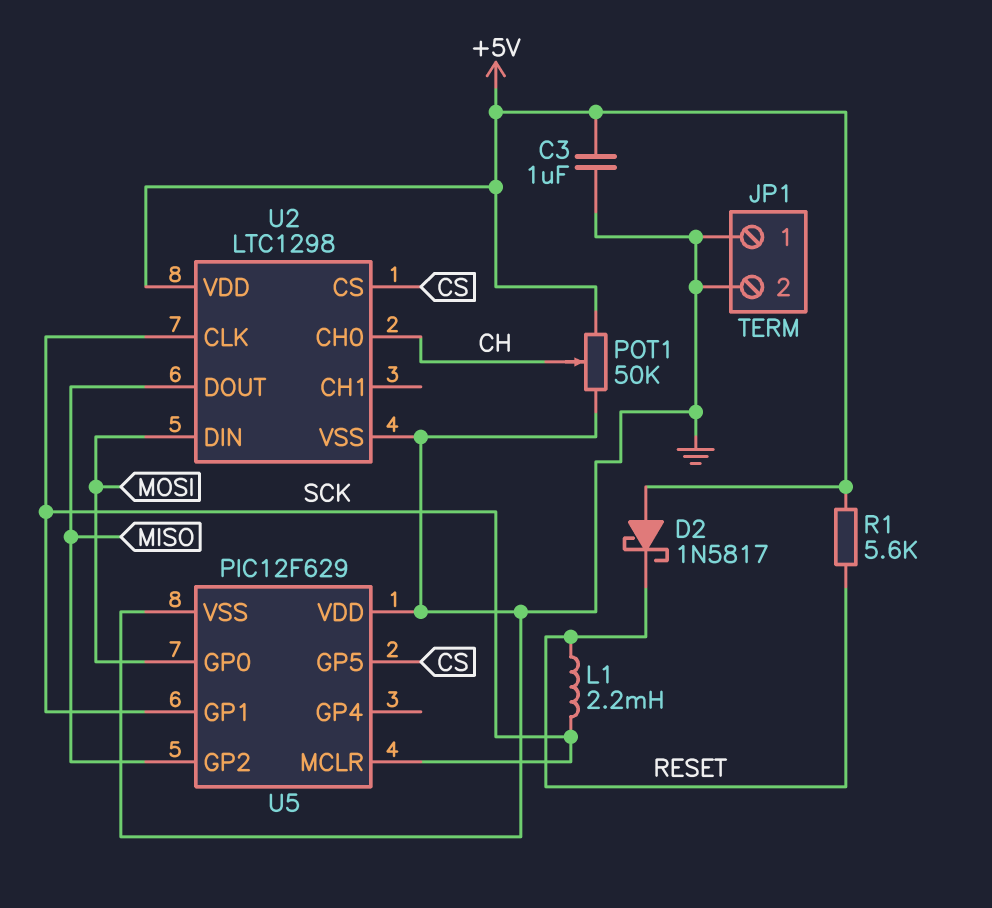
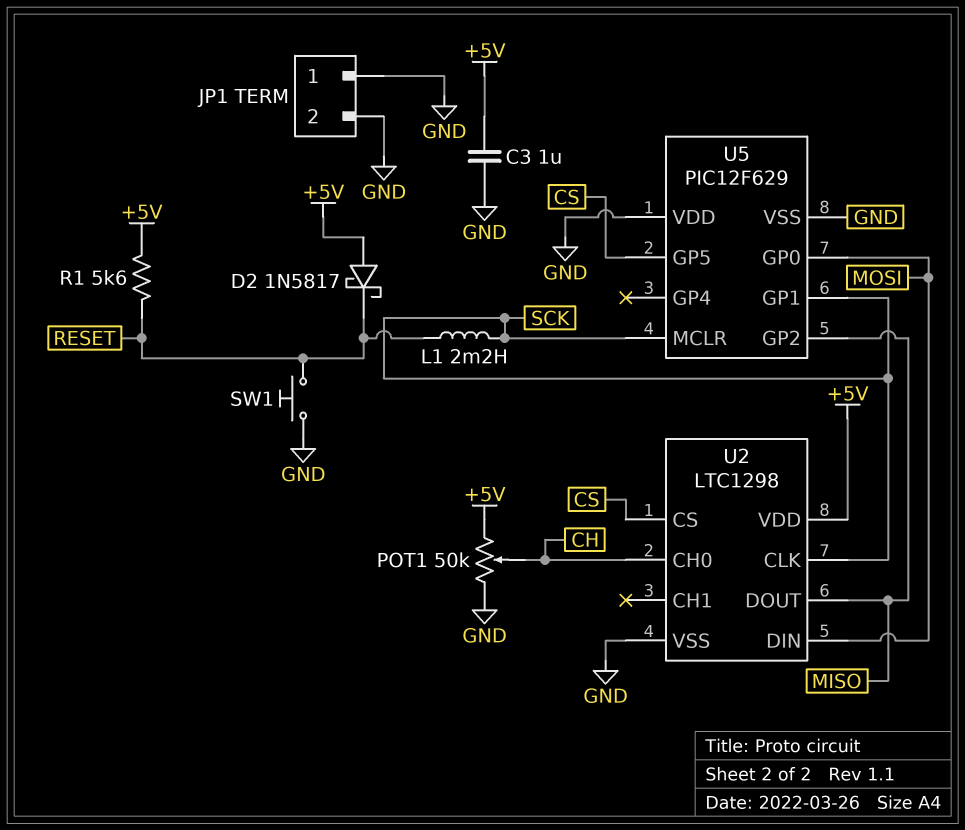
SW1: none -> button (GND, RESET)

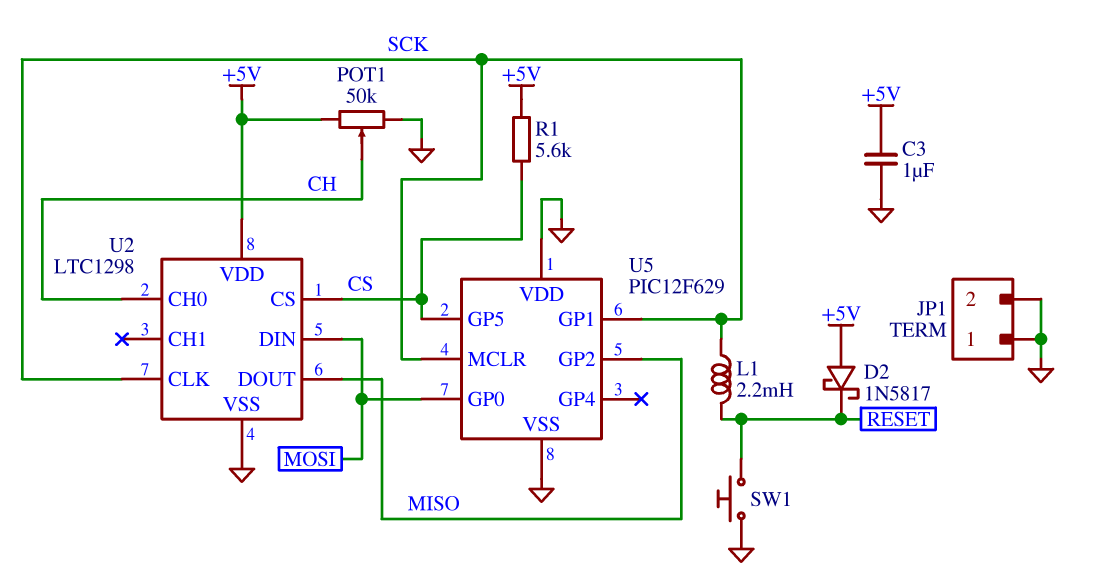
R1: 5.6k (+5V, RESET) -> 5.6k (+5V, CS)

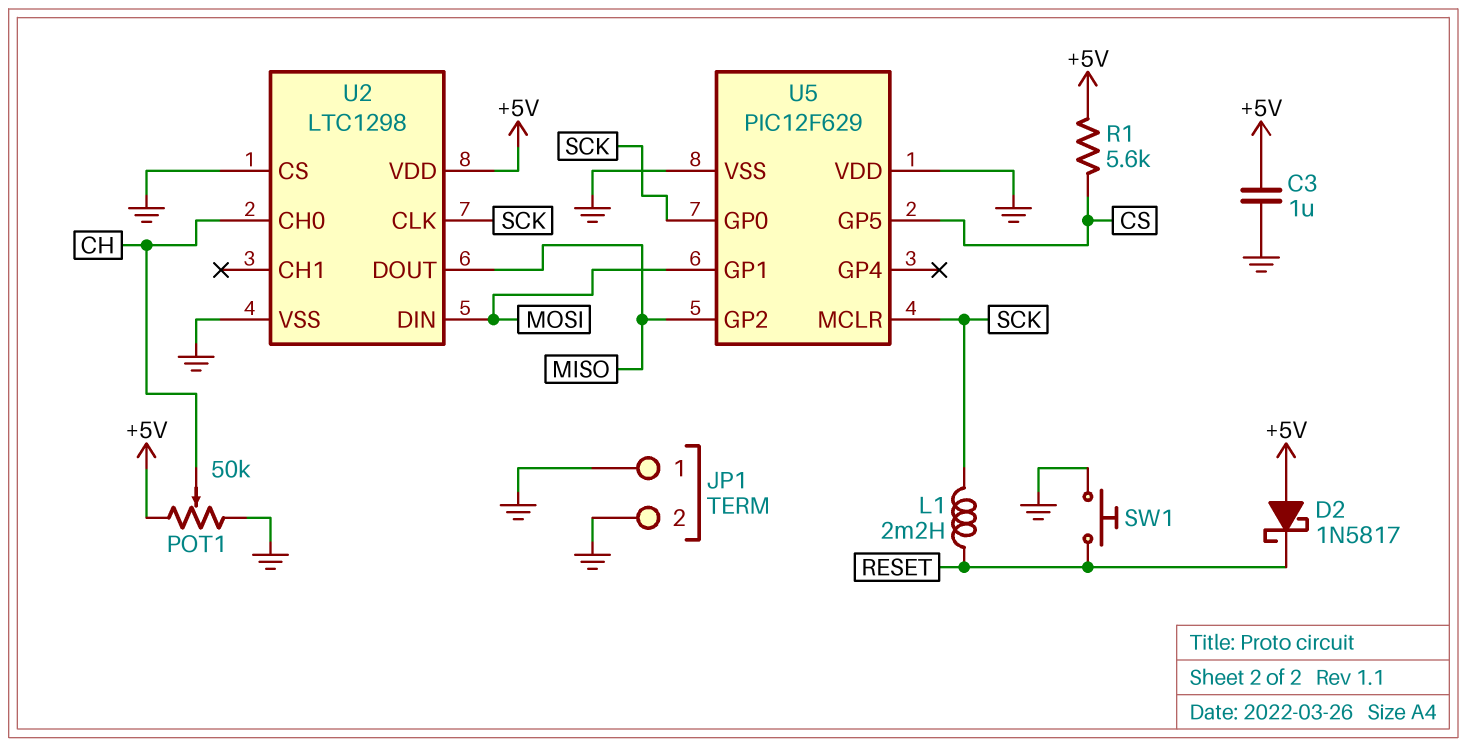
U2 pin CS: CS -> GND
U5 pin GP0: MOSI -> SCK
U5 pin GP1: SCK -> MOSI

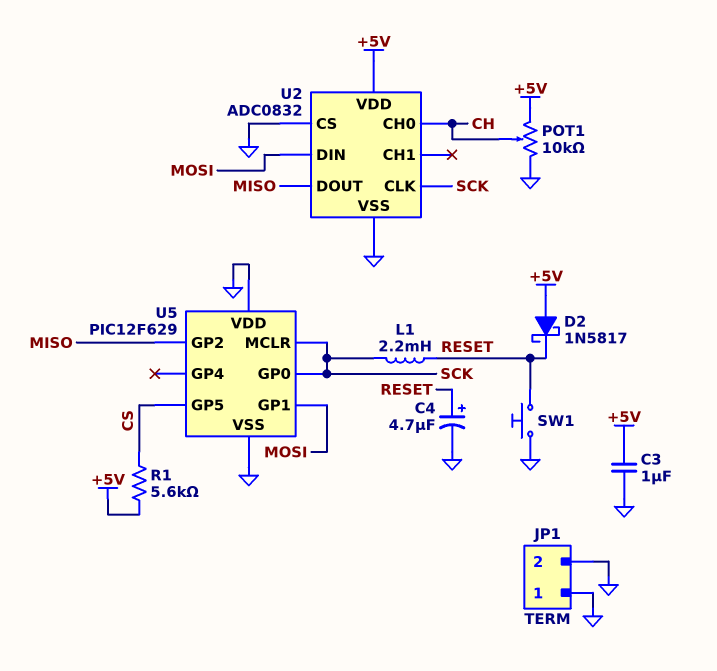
C4: none -> 4.7uF (plus RESET, minus GND)
POT1: 50k (+5V, GND, wiper CH) -> 10k (+5V, GND, wiper CH)
U2: LTC1298 -> ADC0832

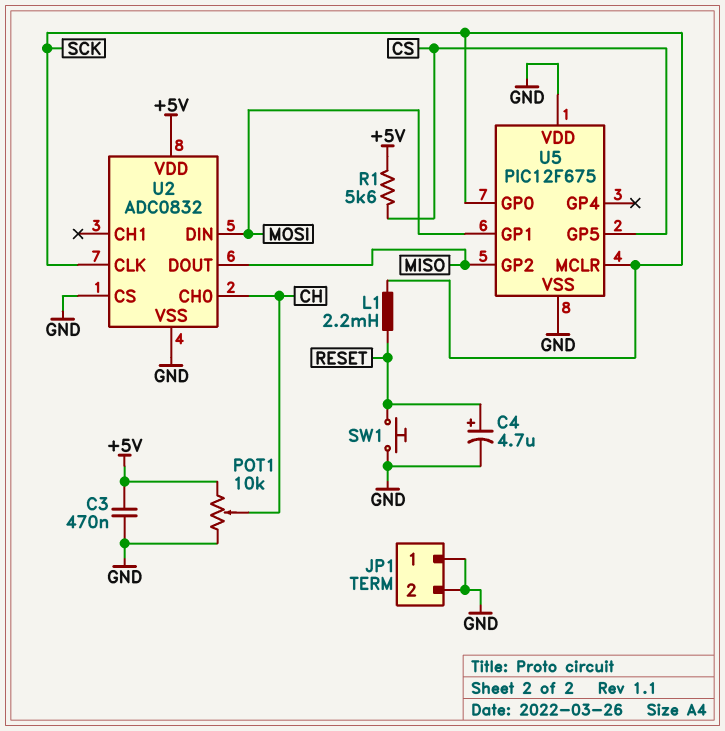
C3: 1uF (+5V, GND) -> 470nF (+5V, GND)
D2: schottky 1N5817 (A +5V, K RESET) -> none
U5: PIC12F629 -> PIC12F675

